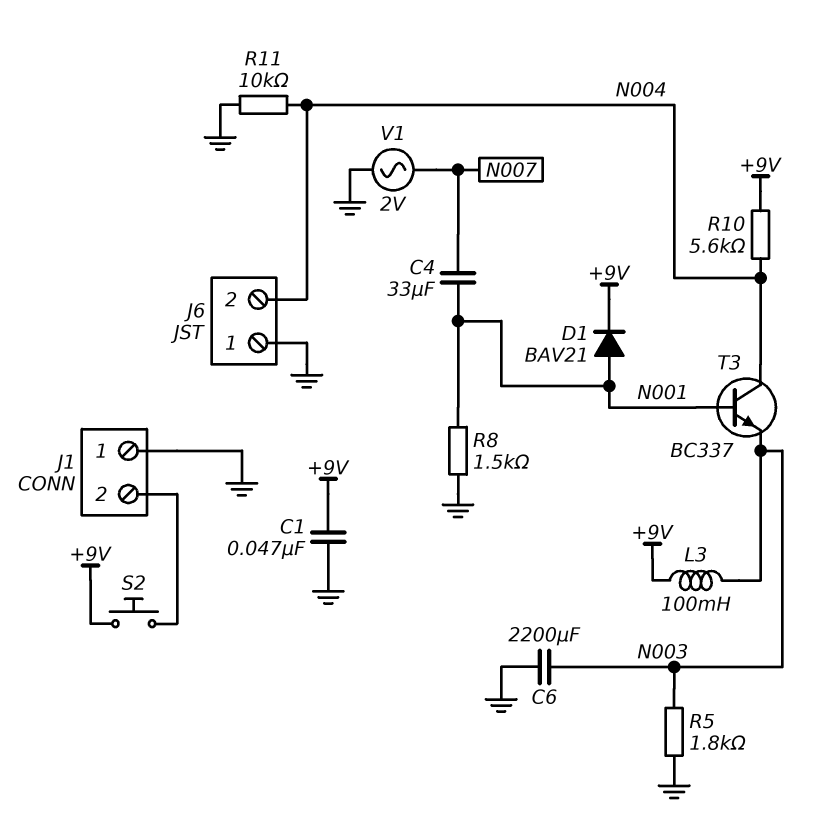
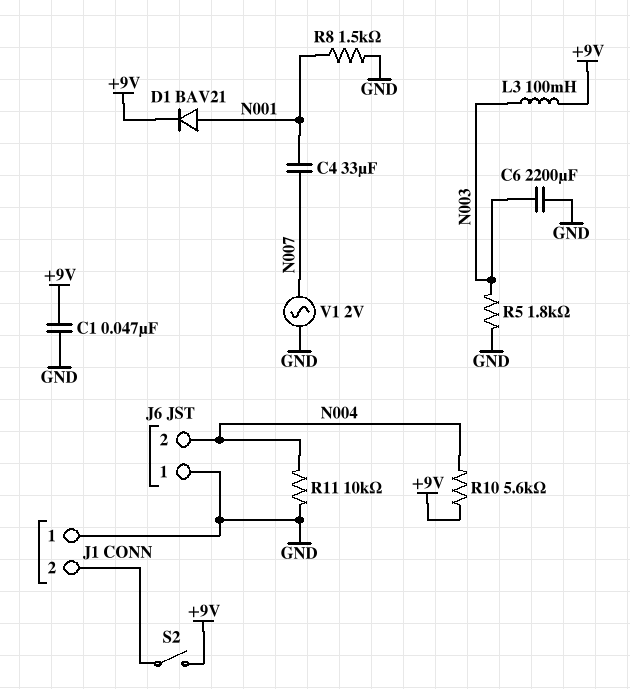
S2: button (+9V, J1/2) -> switch (+9V, J1/2)
T3: NPN BC337 (B N001, C N004, E N003) -> none

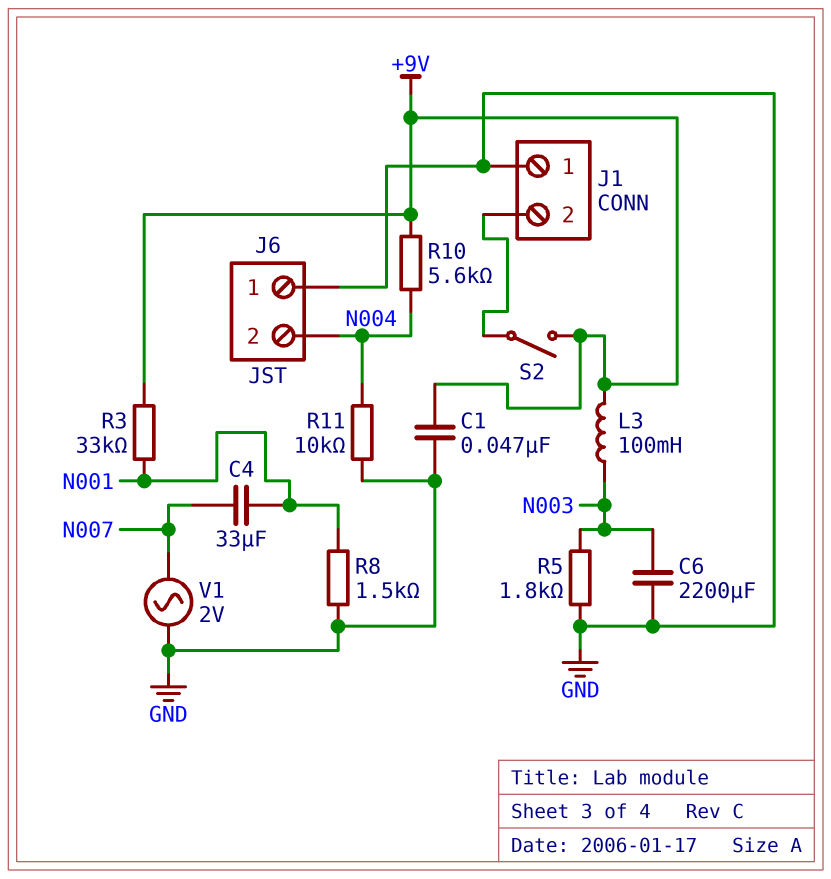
D1: diode BAV21 (A N001, K +9V) -> none
R3: none -> 33k (+9V, N001)

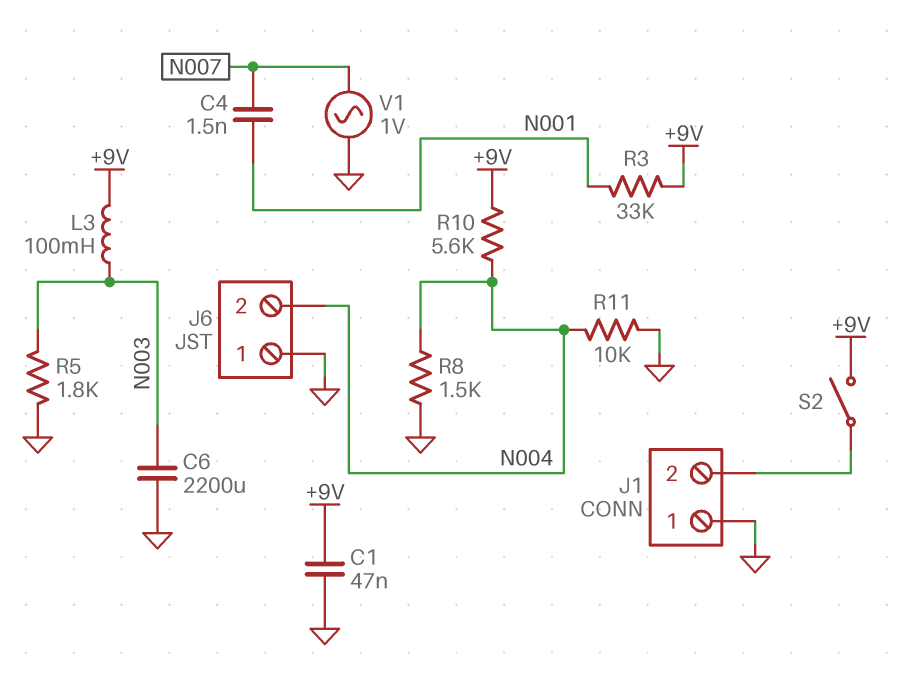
C4: 33uF (N001, N007) -> 1.5nF (N001, N007)
R8: 1.5k (GND, N001) -> 1.5k (GND, N004)
V1: AC 2V (GND, N007) -> AC 1V (GND, N007)

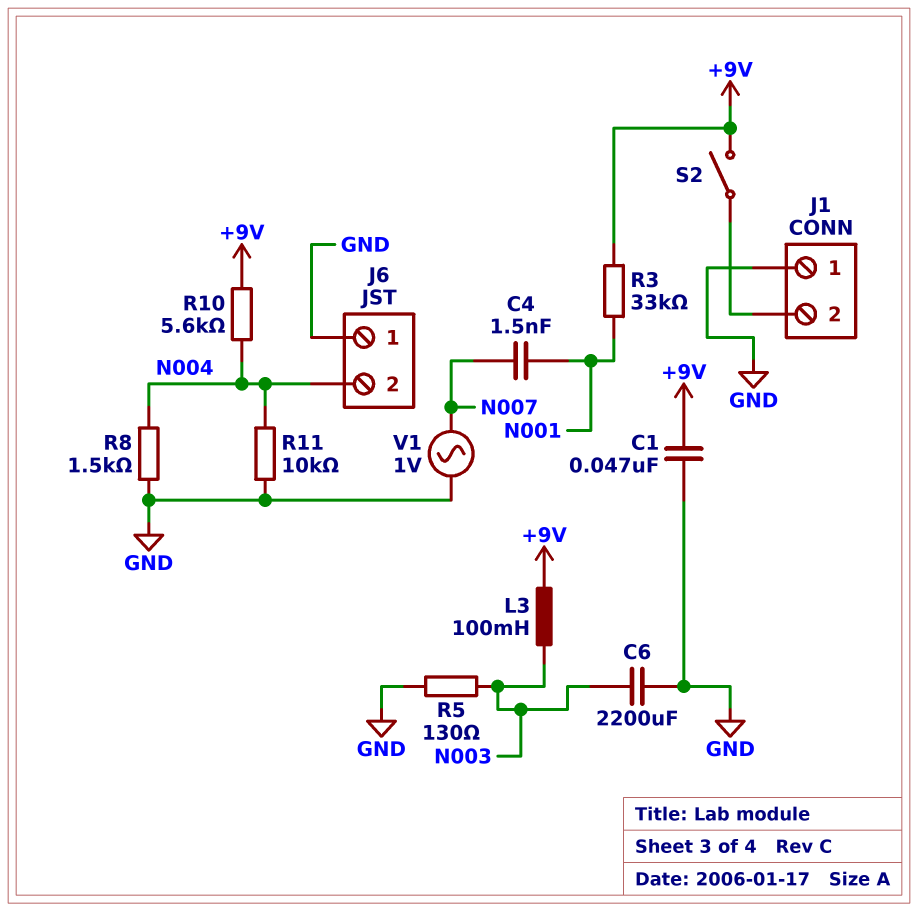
R5: 1.8k (GND, N003) -> 130 (GND, N003)

